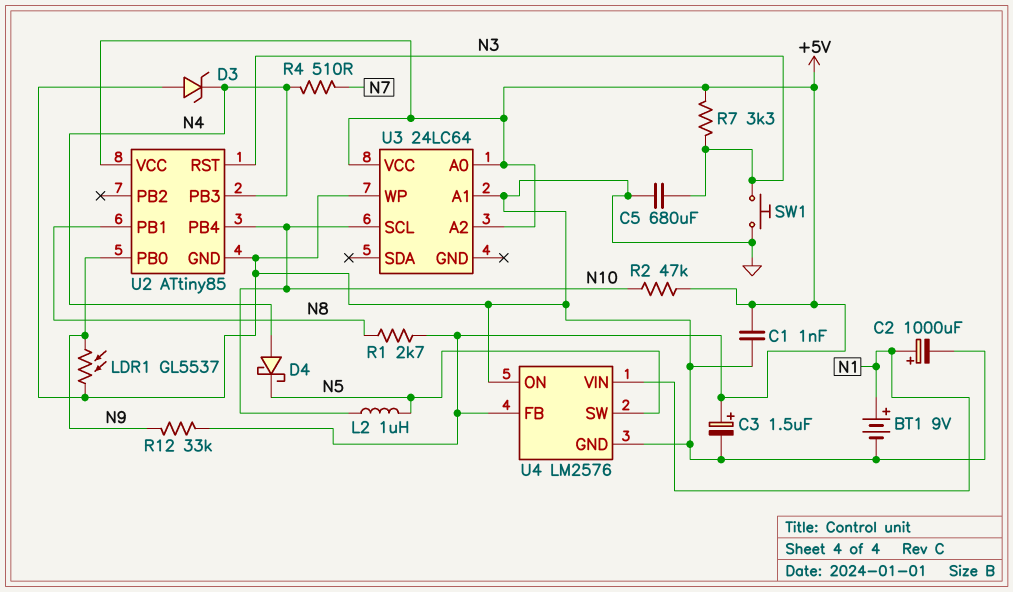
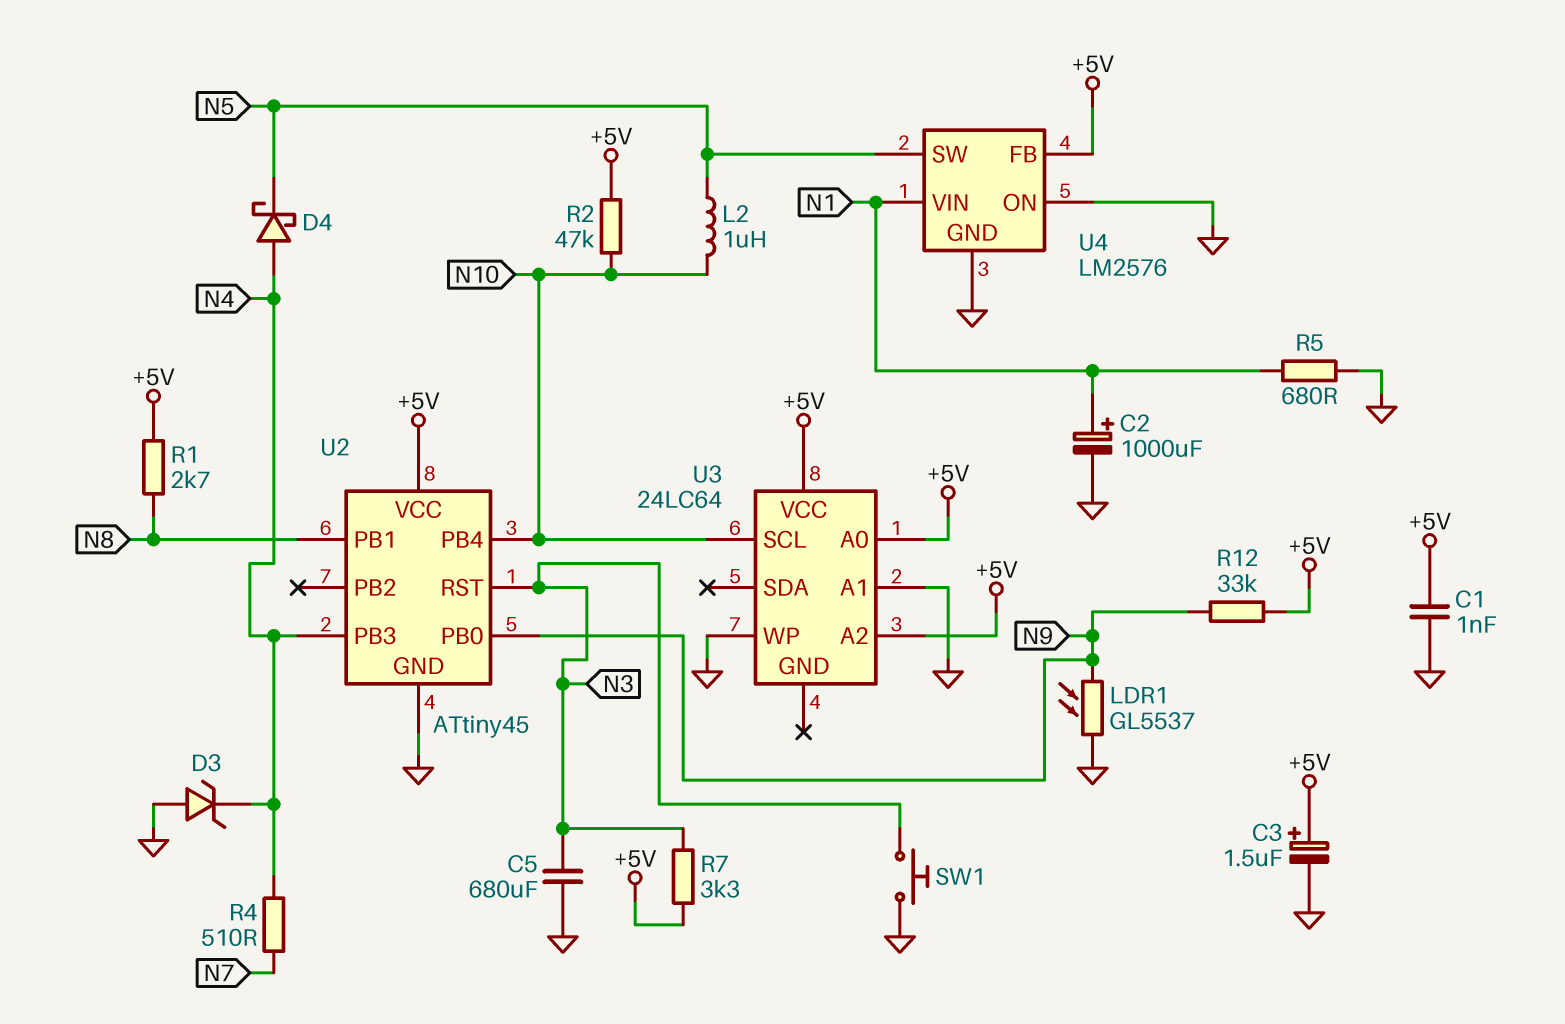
BT1: 9V (plus N1, minus GND) -> none
R5: none -> 680 (GND, N1)
U2: ATtiny85 -> ATtiny45

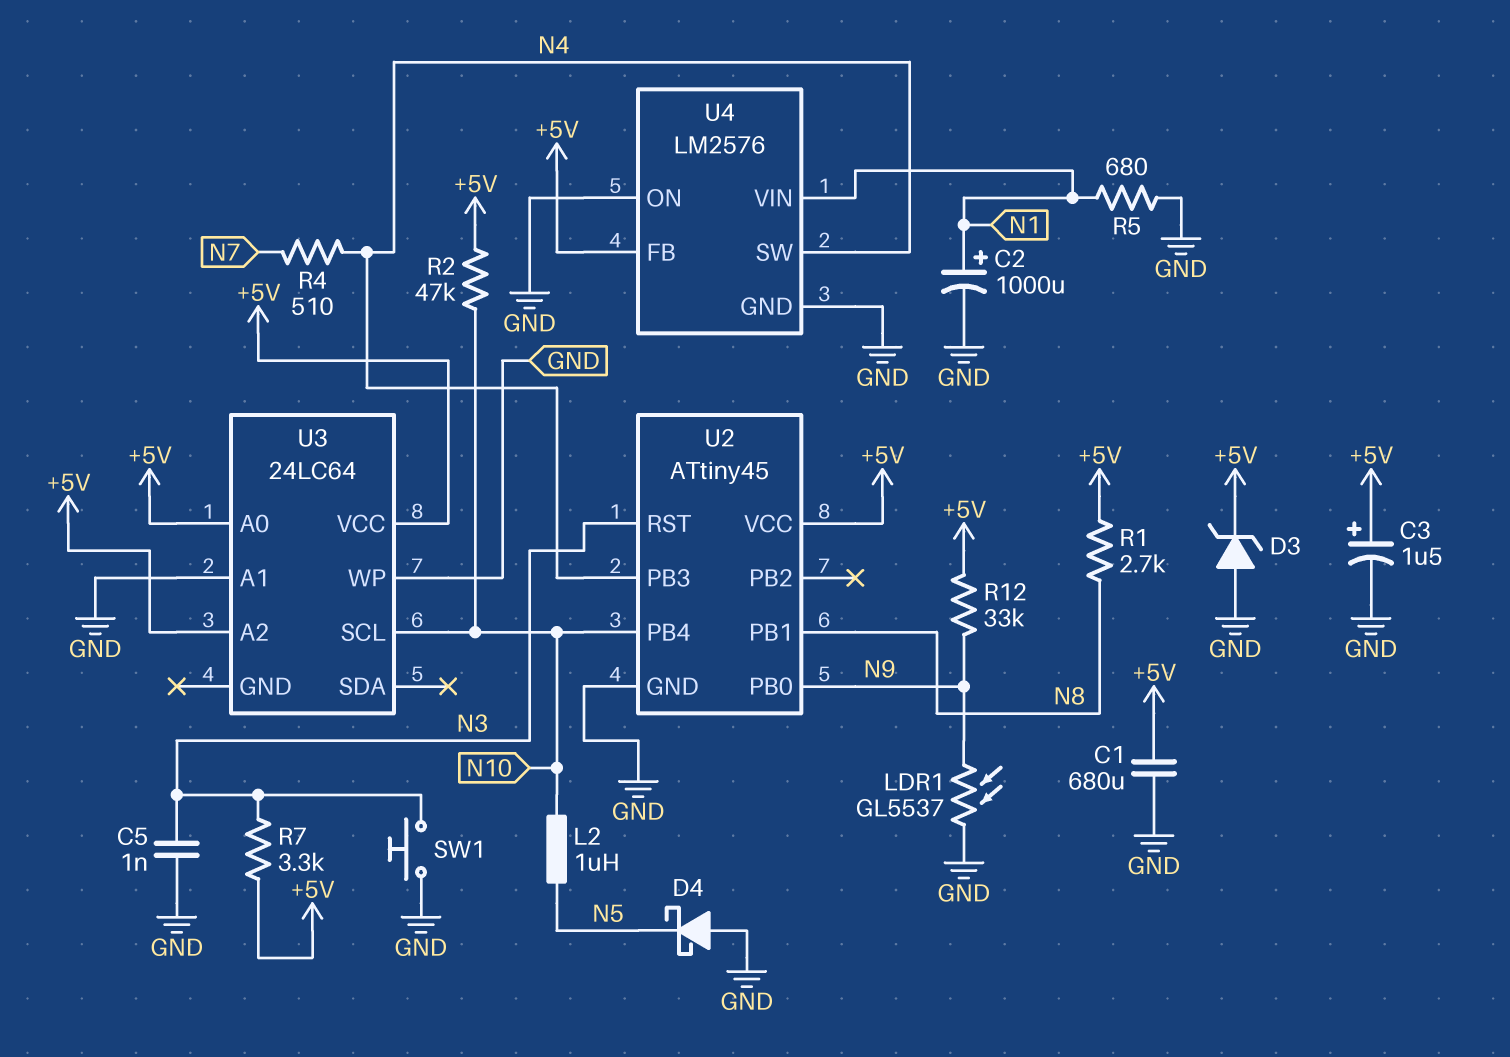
C1: 1nF (+5V, GND) -> 680uF (+5V, GND)
C5: 680uF (GND, N3) -> 1nF (GND, N3)
D3: zener (A GND, K N4) -> zener (A GND, K +5V)
D4: schottky (A N4, K N5) -> schottky (A GND, K N5)
U4 pin SW: N5 -> N4

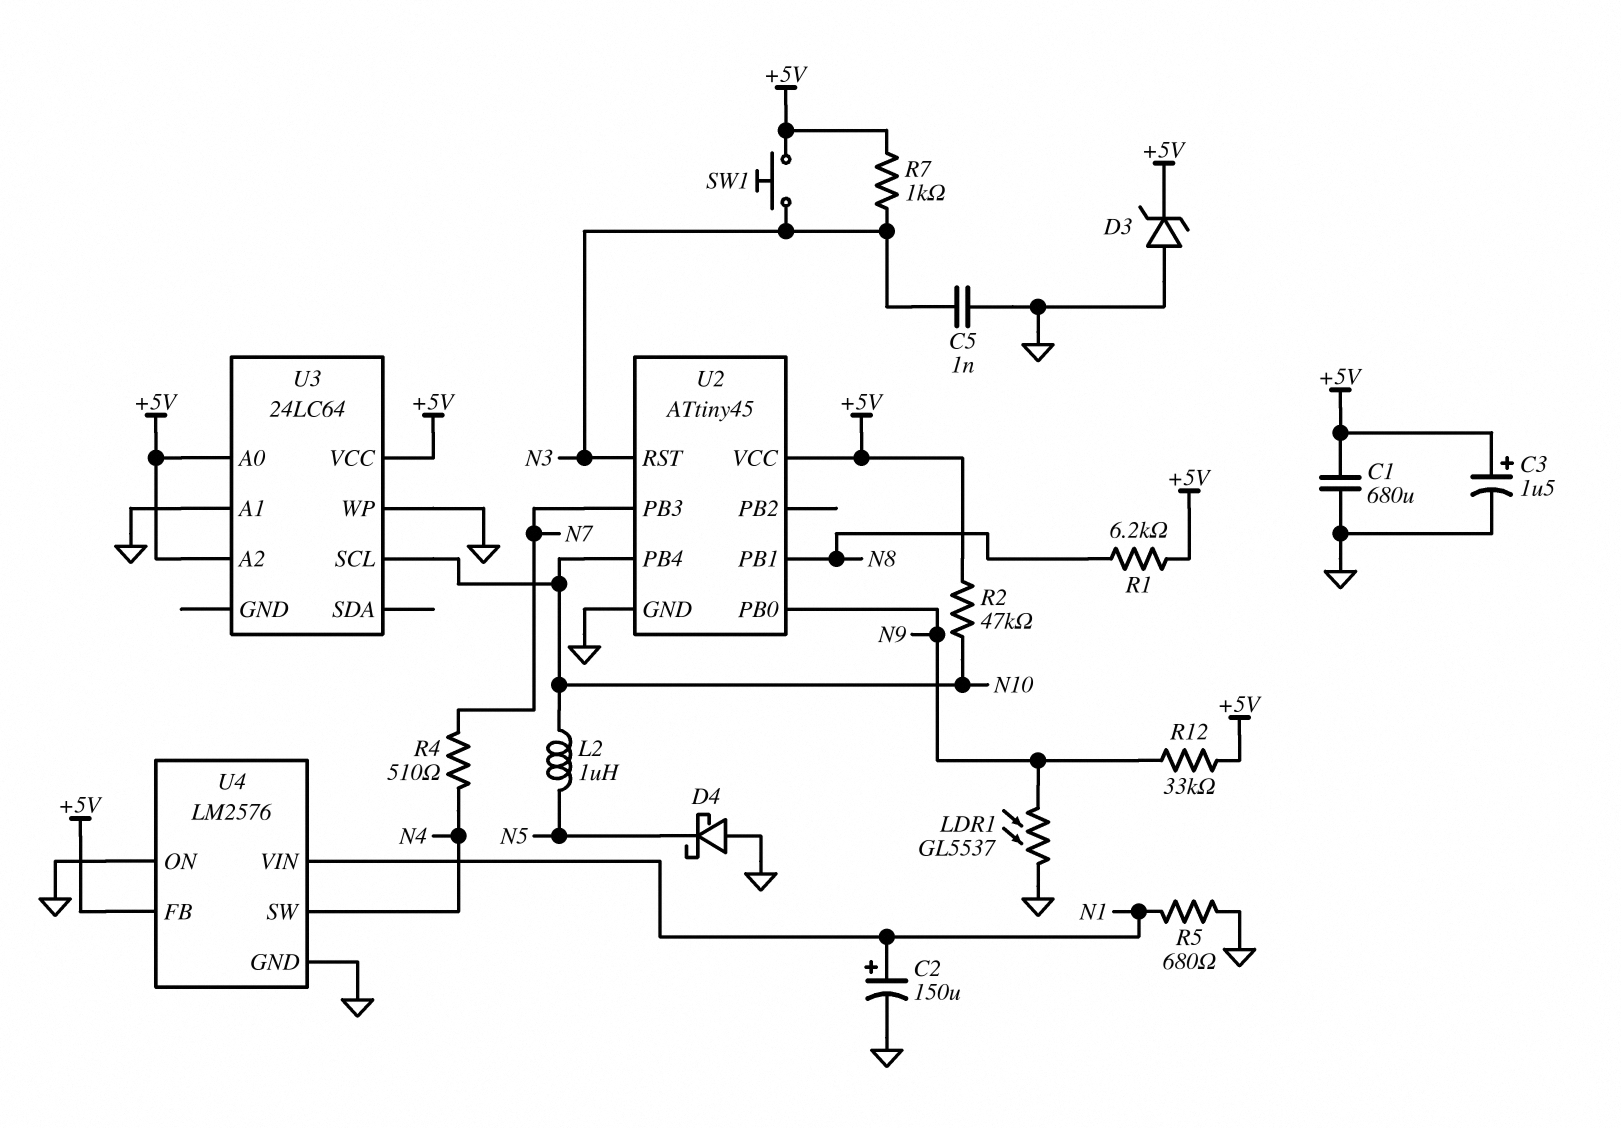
C2: 1000uF (plus N1, minus GND) -> 150uF (plus N1, minus GND)
R1: 2.7k (+5V, N8) -> 6.2k (+5V, N8)
R7: 3.3k (+5V, N3) -> 1k (+5V, N3)
SW1: button (GND, N3) -> button (+5V, N3)
U2 pin PB3: N4 -> N7

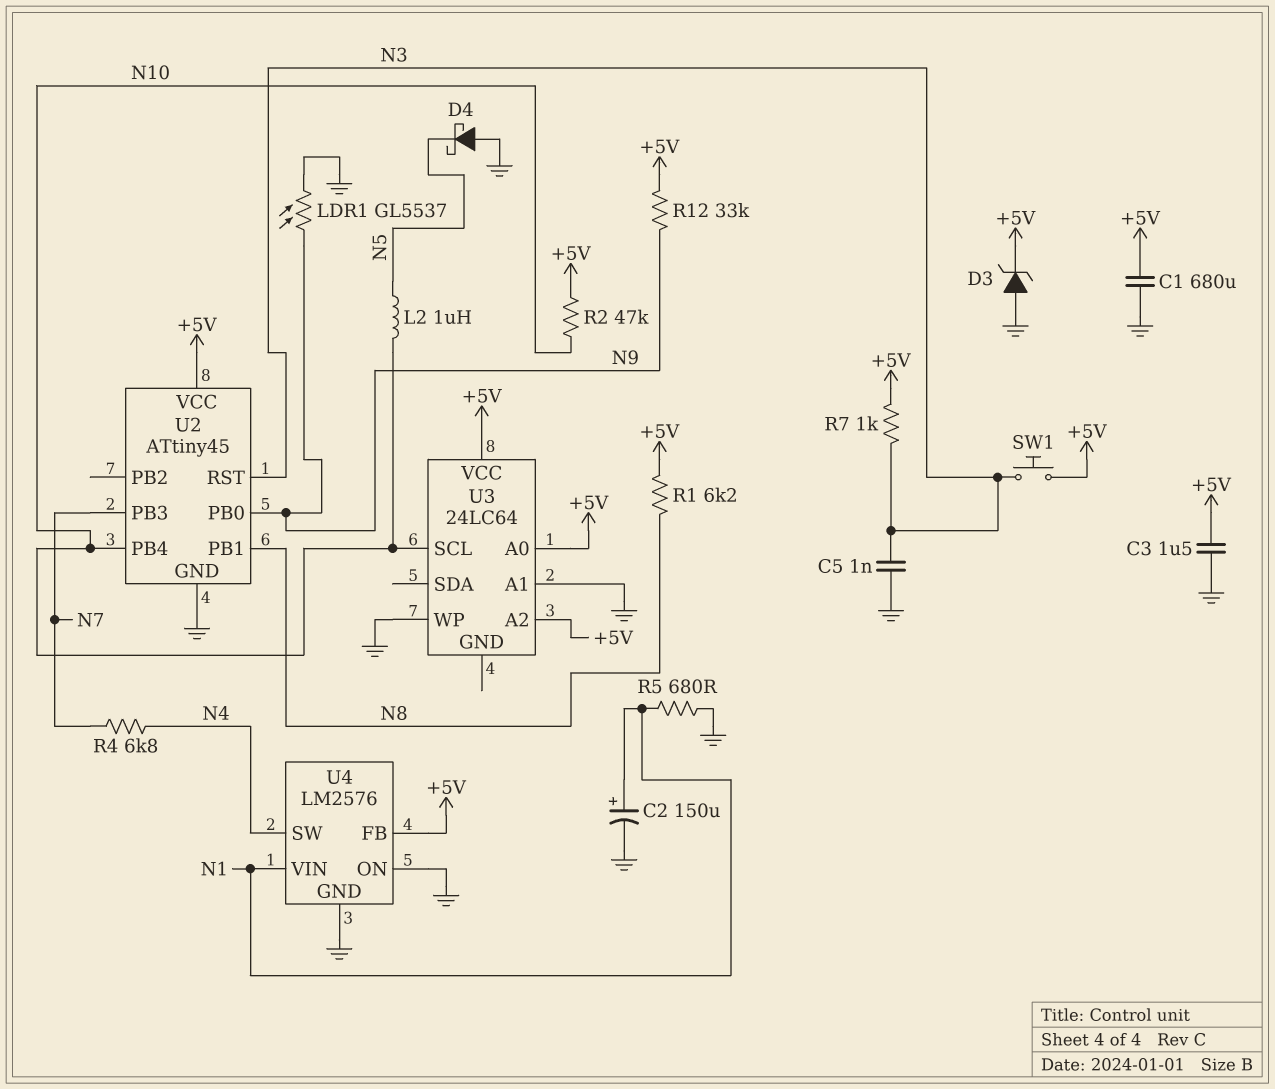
C3: 1.5uF (plus +5V, minus GND) -> 1.5uF (+5V, GND)
R4: 510 (N4, N7) -> 6.8k (N4, N7)

